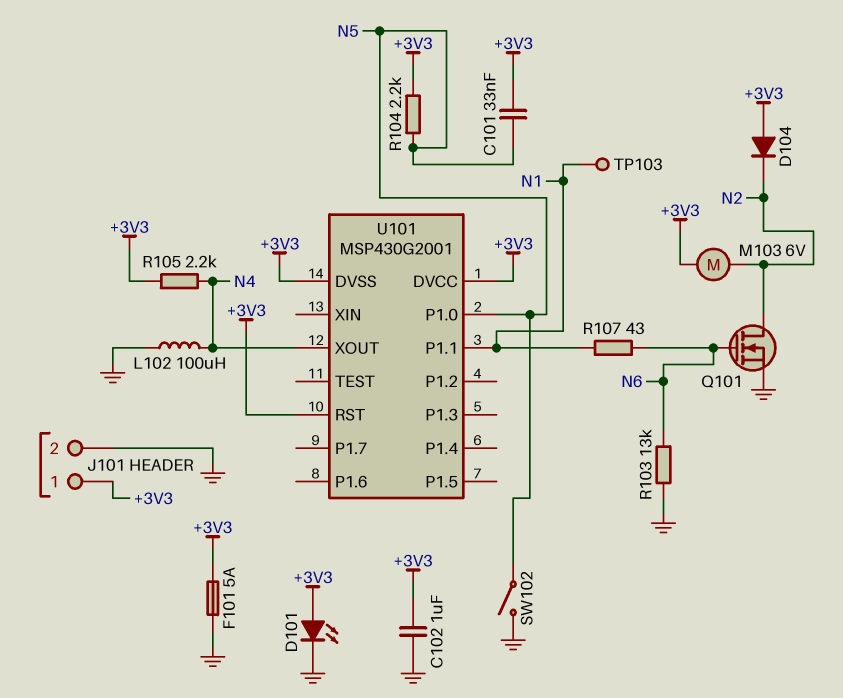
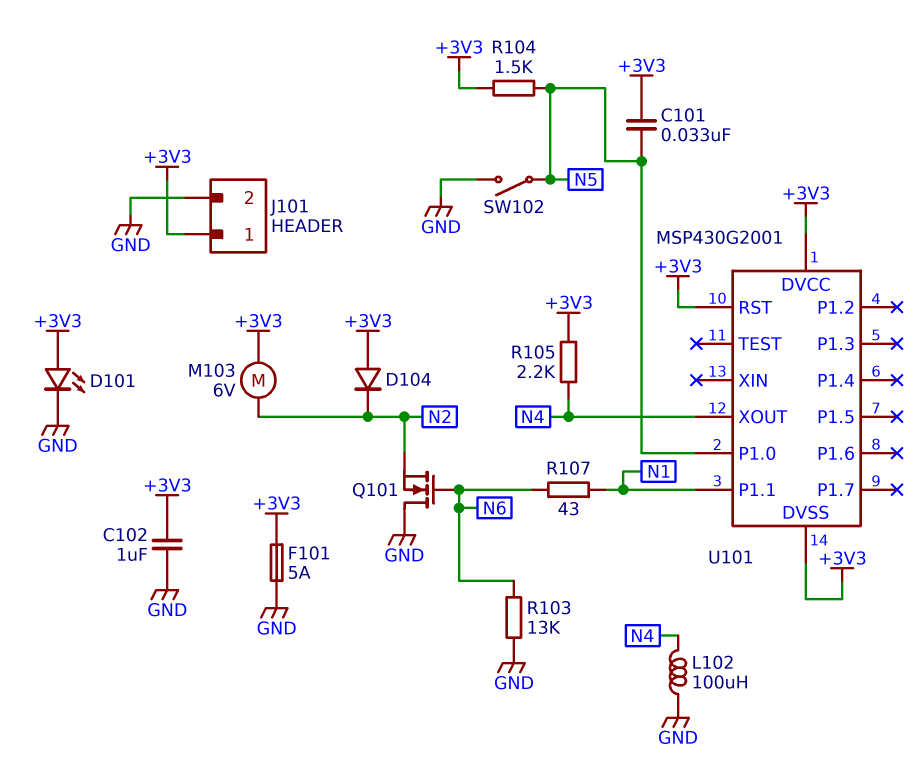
Q101: NMOS (G N6, D N2, S GND) -> NMOS (G N6, D GND, S N2)
R104: 2.2k (+3V3, N5) -> 1.5k (+3V3, N5)
TP103: test point (N1) -> none

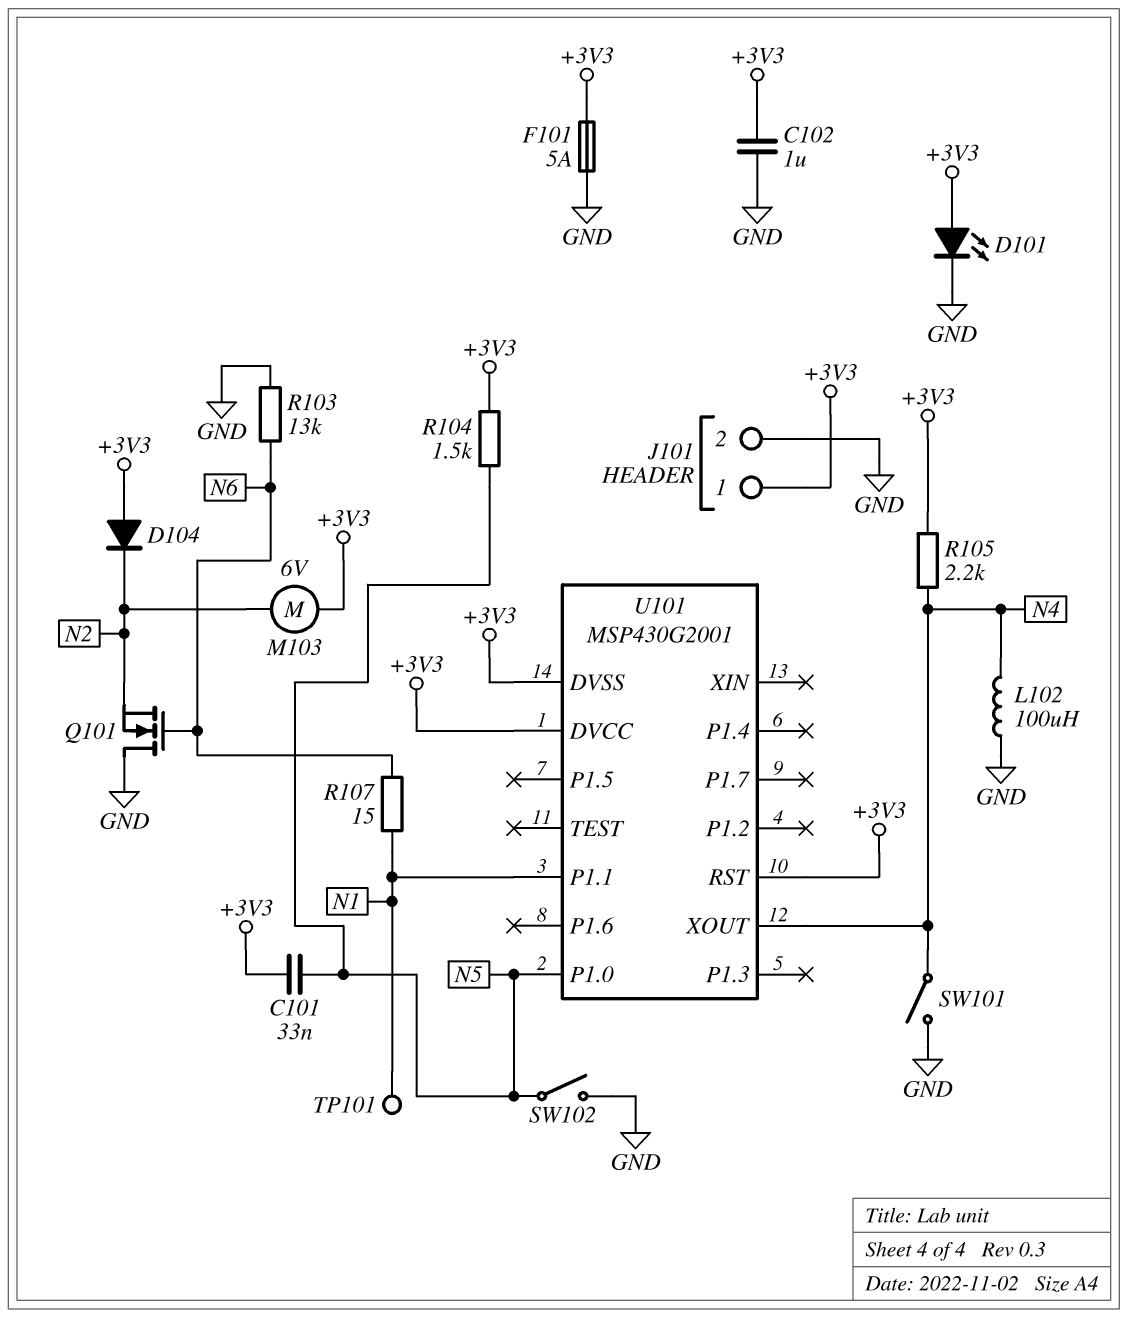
R107: 43 (N1, N6) -> 15 (N1, N6)
SW101: none -> switch (GND, N4)
TP101: none -> test point (N1)

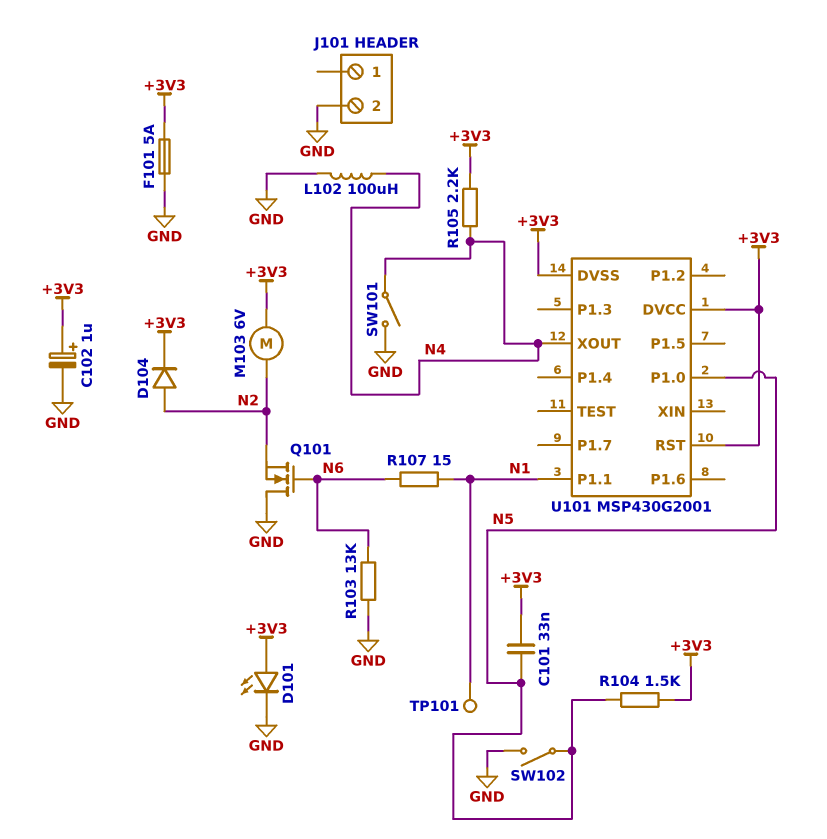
C102: 1uF (+3V3, GND) -> 1uF (plus +3V3, minus GND)
D104: diode (A +3V3, K N2) -> diode (A N2, K +3V3)
J101 pin 1: +3V3 -> none

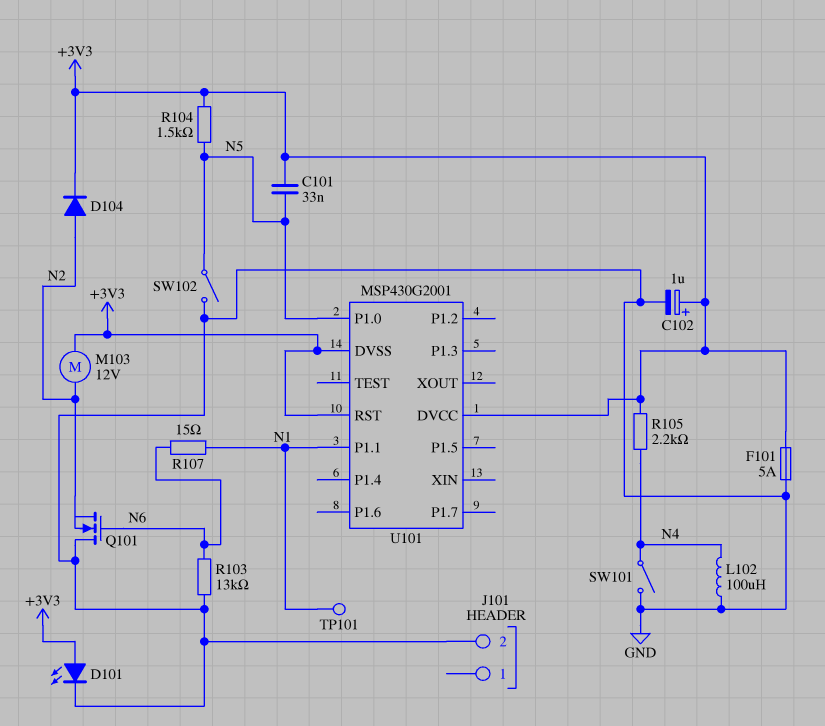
M103: motor 6V (+3V3, N2) -> motor 12V (+3V3, N2)
U101 pin XOUT: N4 -> none

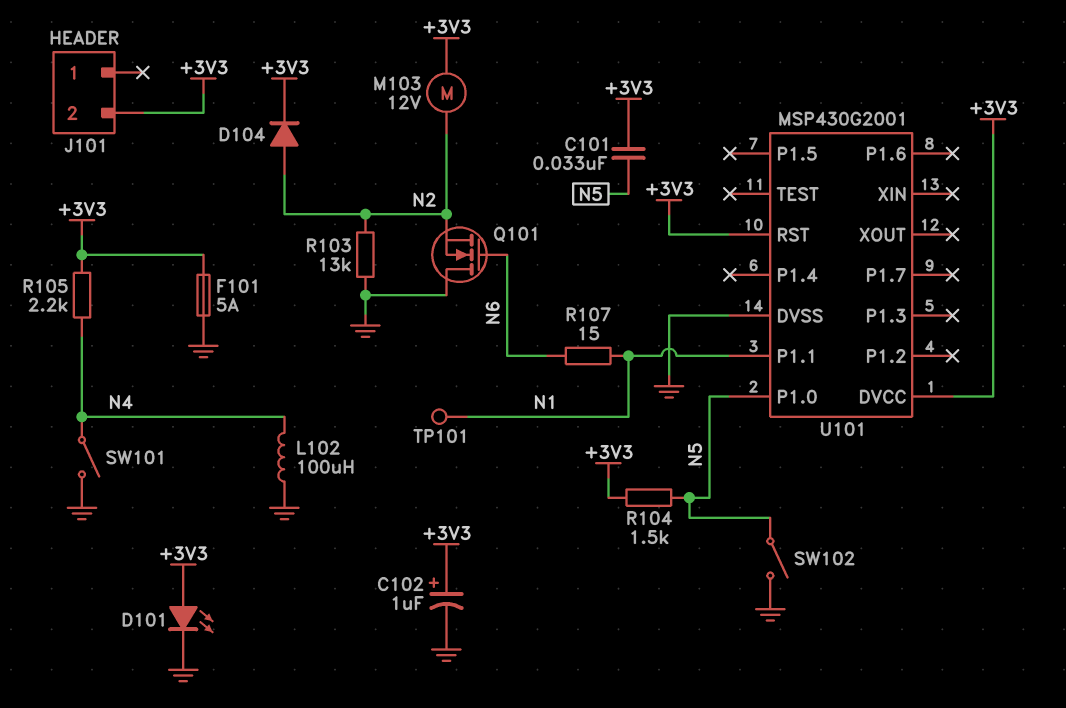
J101 pin 2: GND -> +3V3
R103: 13k (GND, N6) -> 13k (GND, N2)
U101 pin DVSS: +3V3 -> GND

